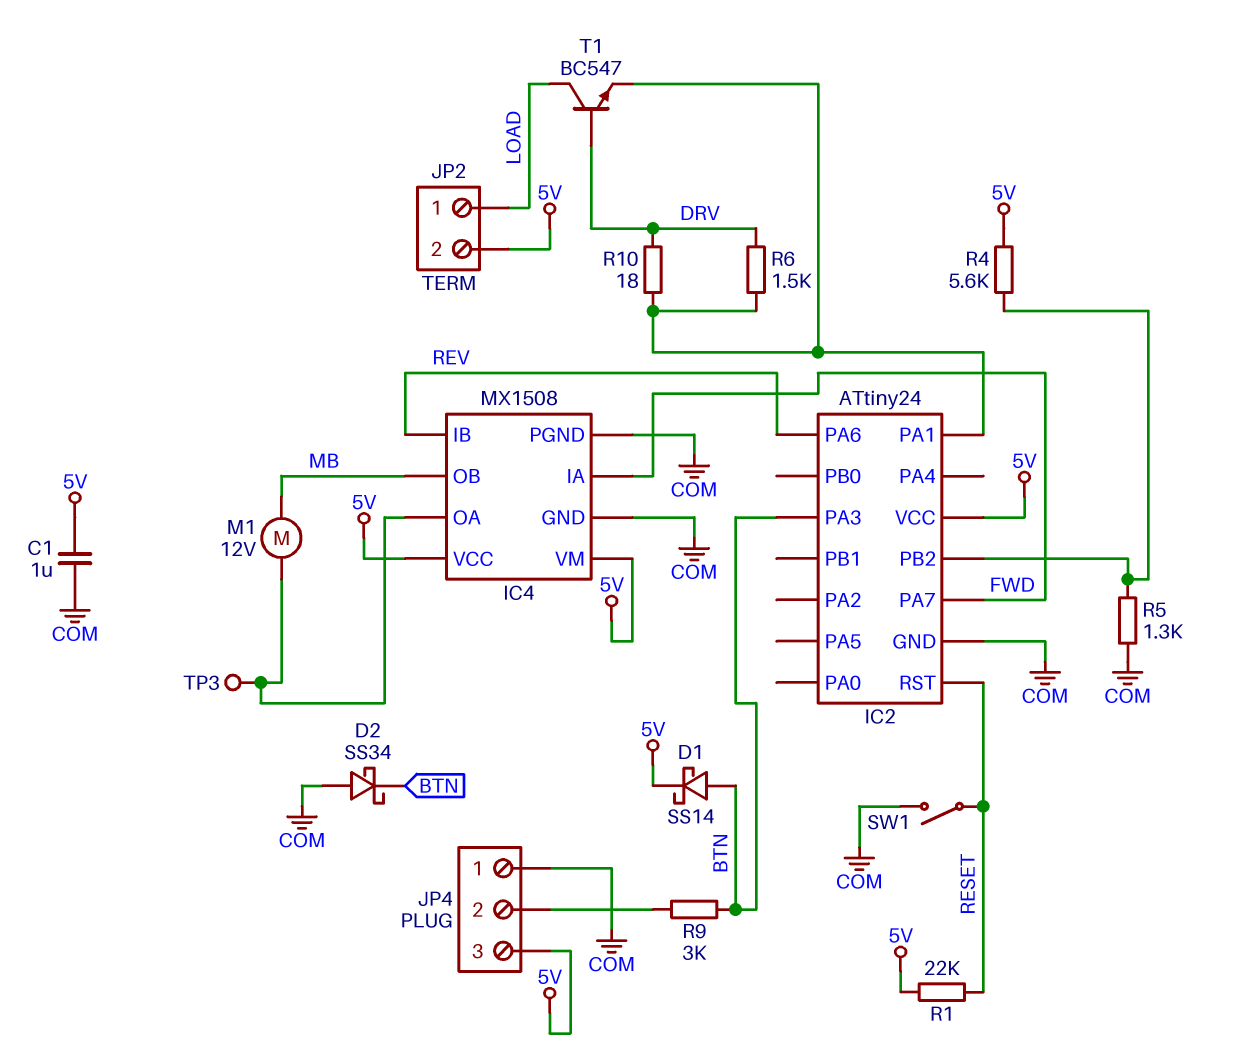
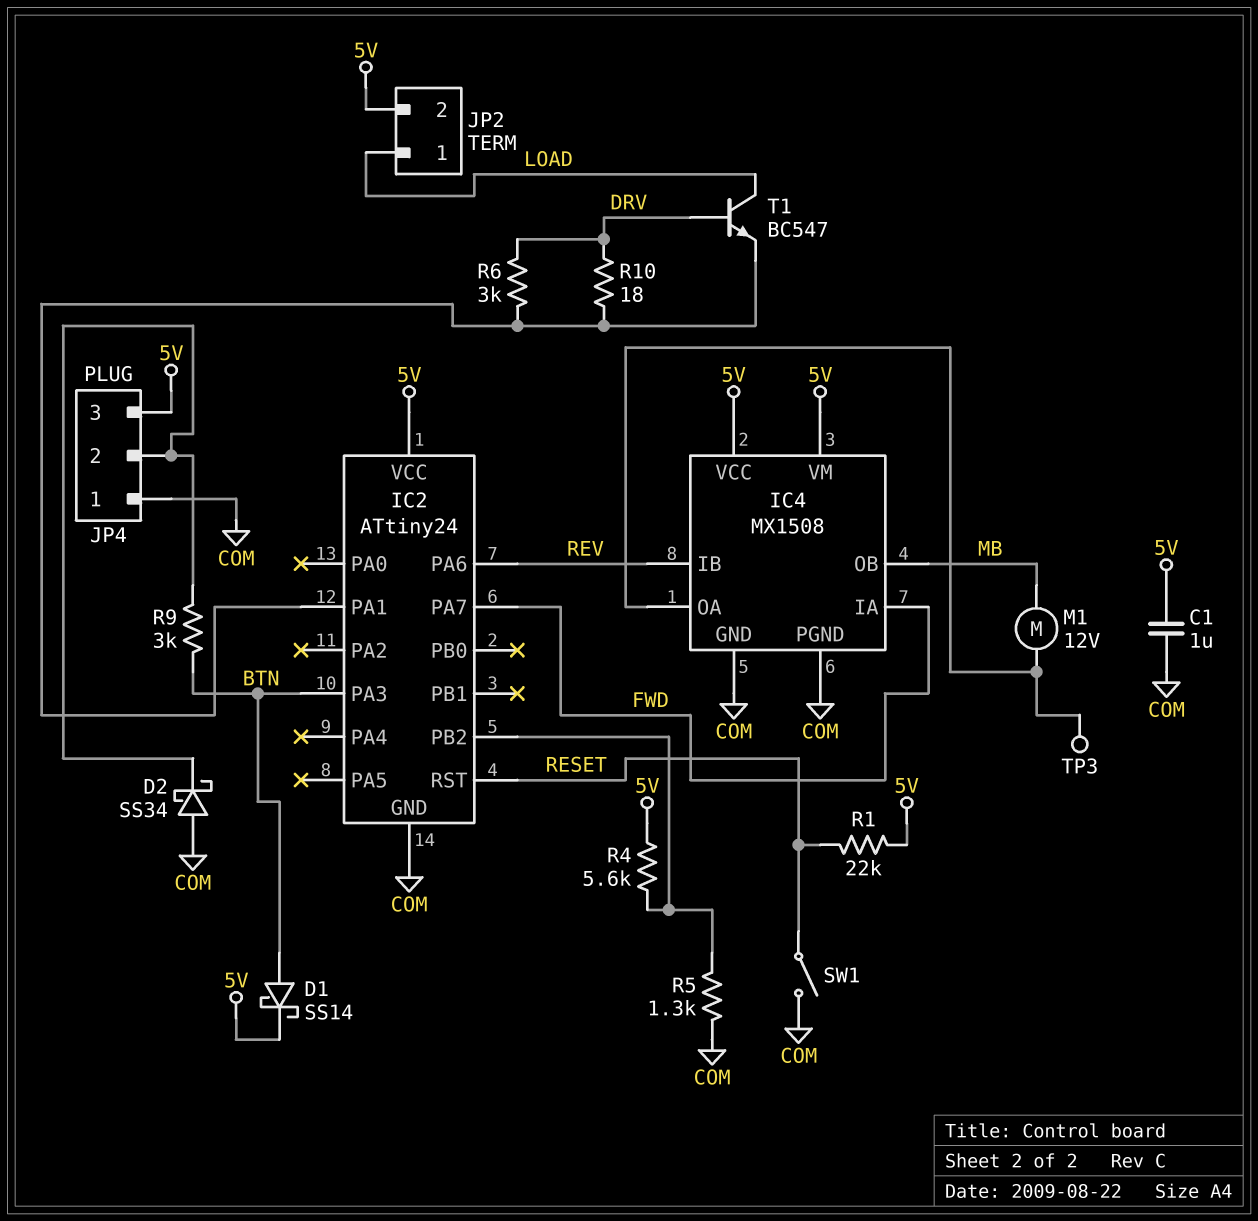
D2: schottky SS34 (A COM, K BTN) -> schottky SS34 (A COM, K JP4/2)
R6: 1.5k (DRV, IC2/PA1) -> 3k (DRV, IC2/PA1)

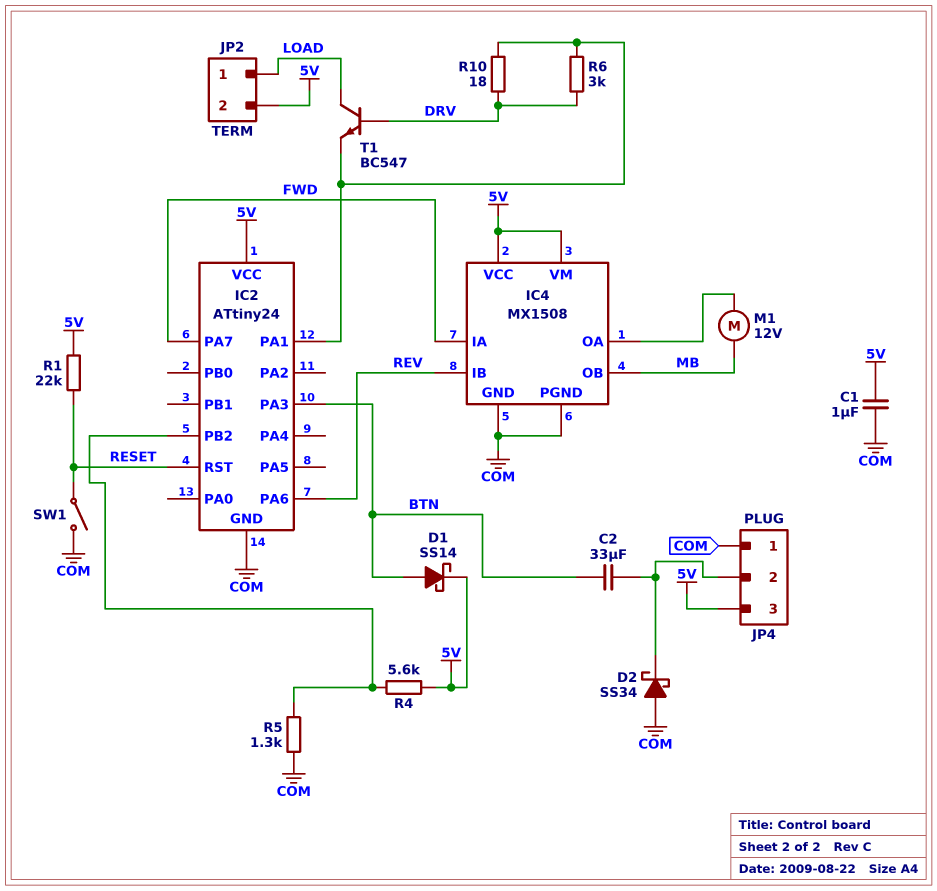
C2: none -> 33uF (BTN, JP4/2)
R9: 3k (BTN, JP4/2) -> none
TP3: test point (IC4/OA) -> none

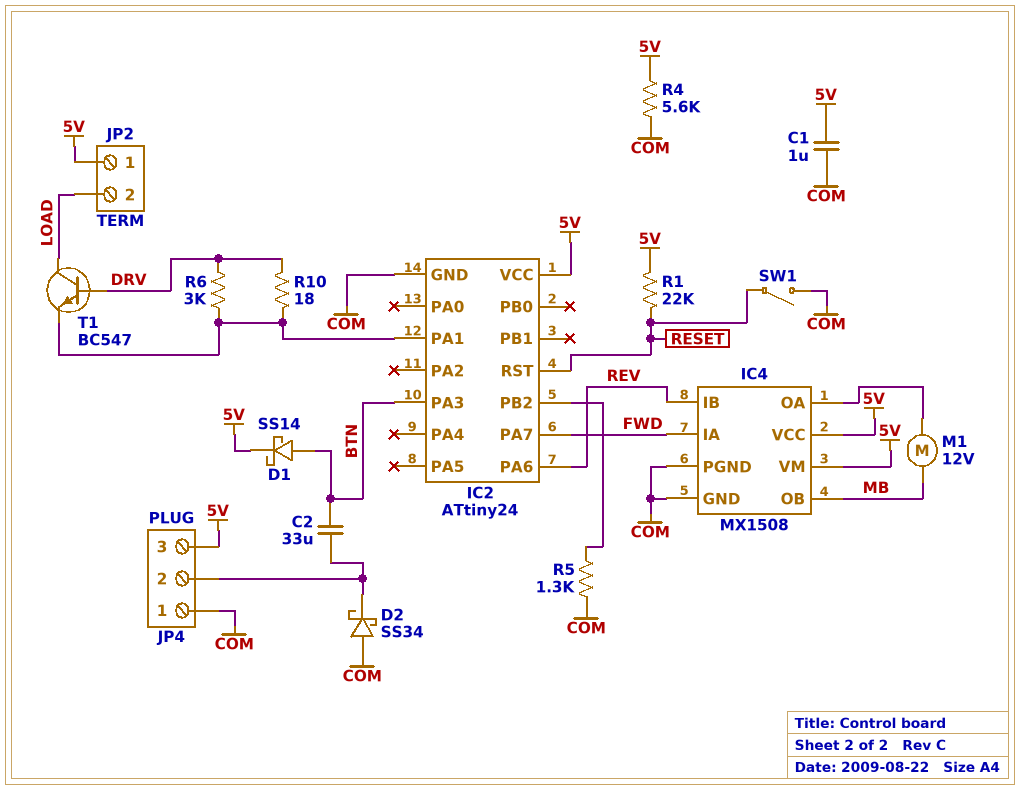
JP2 pin 1: LOAD -> 5V
JP2 pin 2: 5V -> LOAD
R4: 5.6k (5V, IC2/PB2) -> 5.6k (5V, COM)

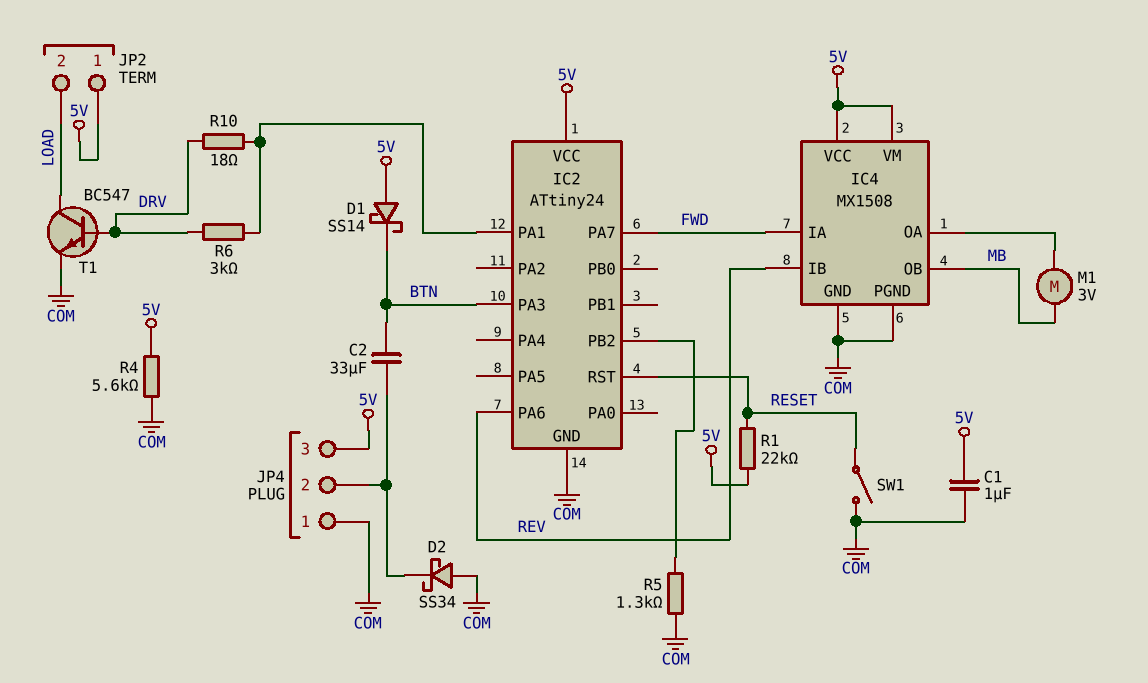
D1: schottky SS14 (A BTN, K 5V) -> schottky SS14 (A 5V, K BTN)
M1: motor 12V (IC4/OA, MB) -> motor 3V (IC4/OA, MB)
T1: NPN BC547 (B DRV, C LOAD, E IC2/PA1) -> NPN BC547 (B DRV, C LOAD, E COM)

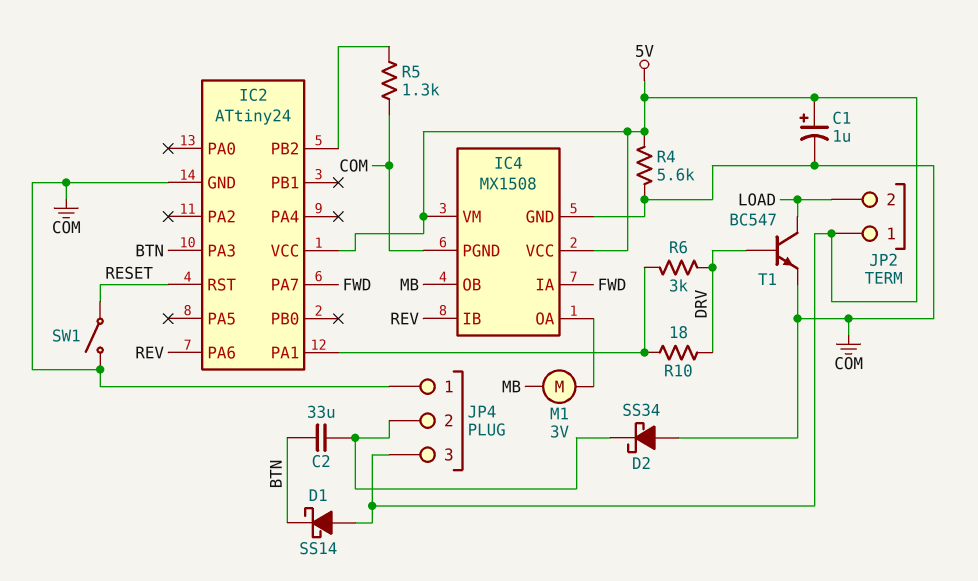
C1: 1uF (5V, COM) -> 1uF (plus 5V, minus COM)
R1: 22k (5V, RESET) -> none

